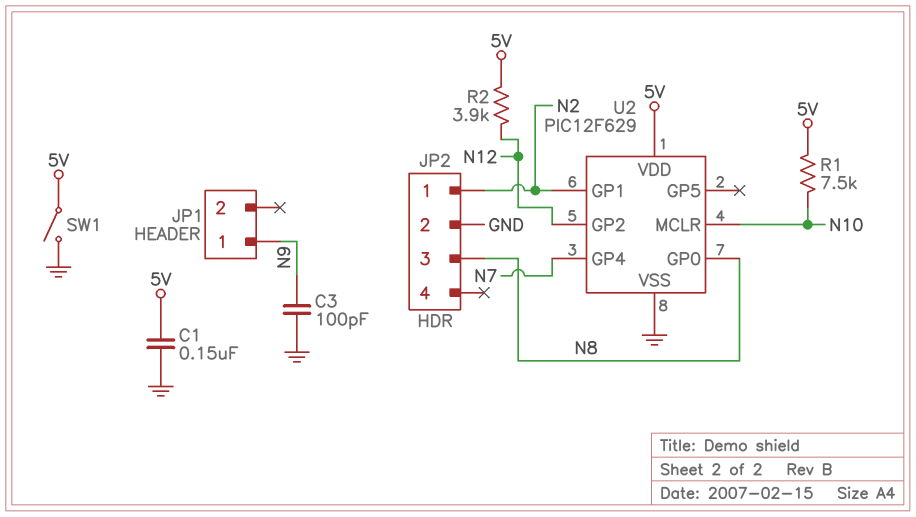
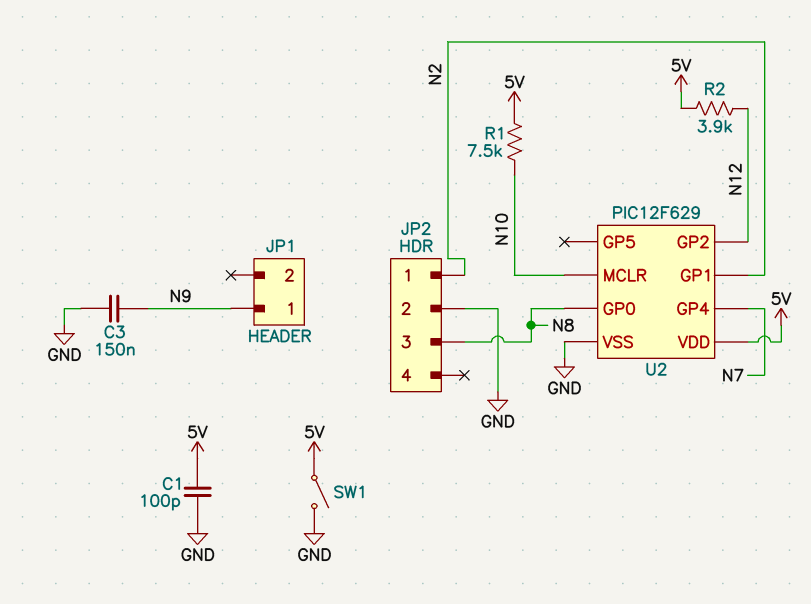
C1: 150nF (5V, GND) -> 100pF (5V, GND)
C3: 100pF (GND, N9) -> 150nF (GND, N9)

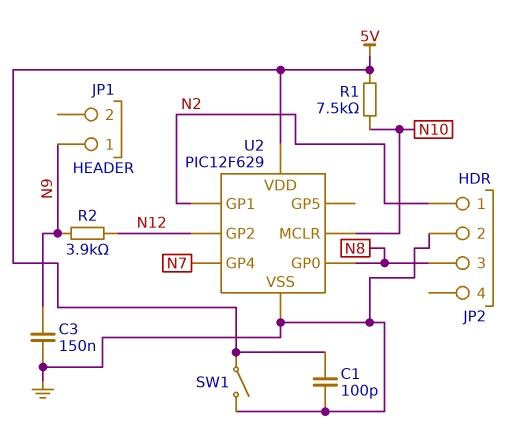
R2: 3.9k (5V, N12) -> 3.9k (N9, N12)

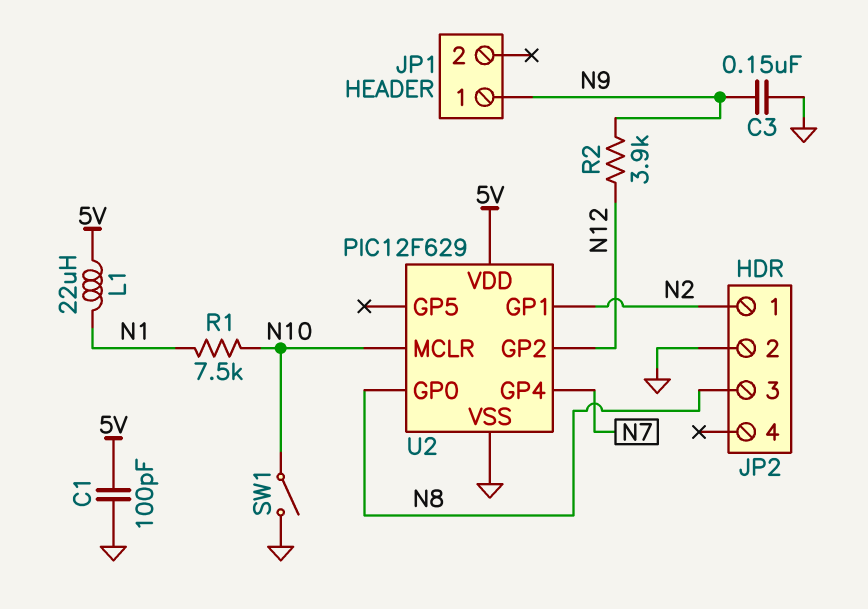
L1: none -> 22uH (5V, N1)
R1: 7.5k (5V, N10) -> 7.5k (N1, N10)
SW1: switch (5V, GND) -> switch (GND, N10)

